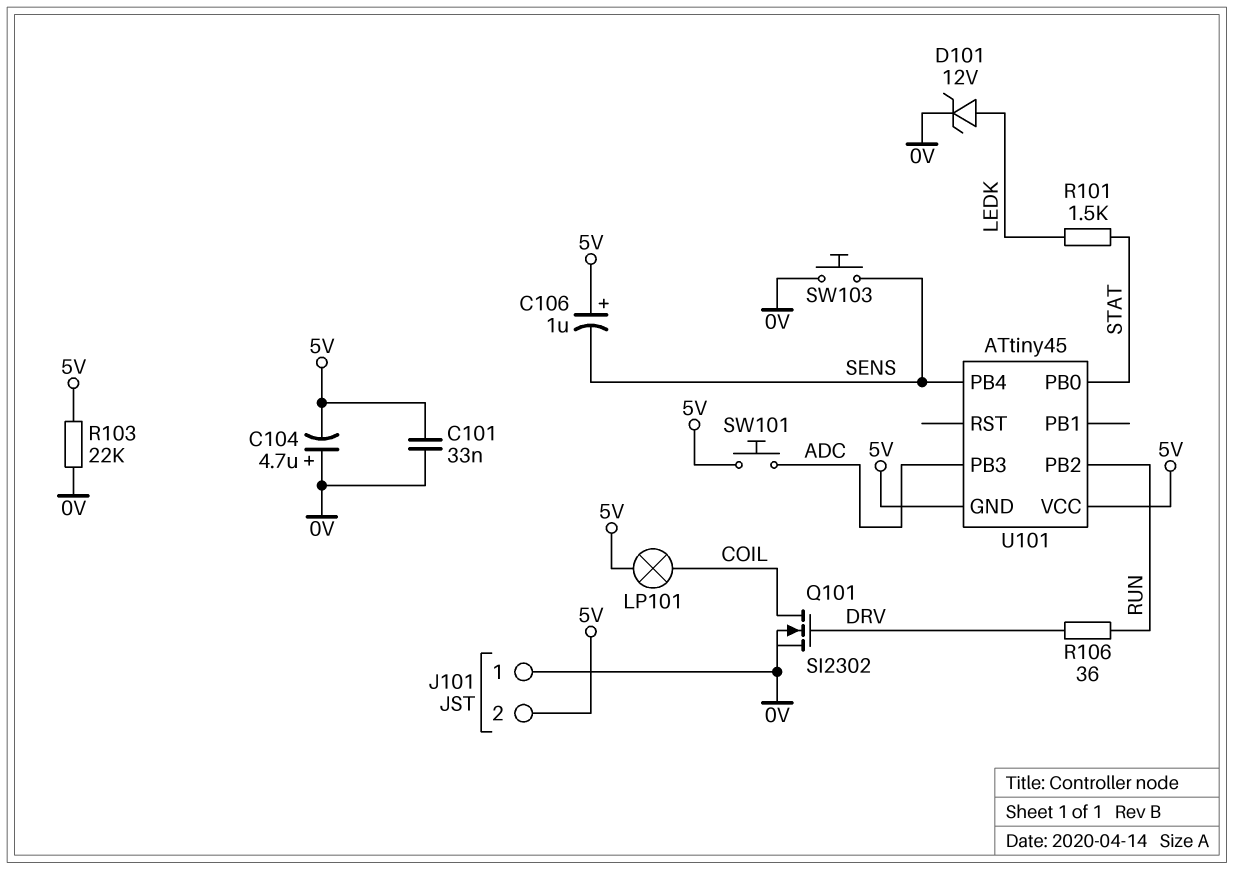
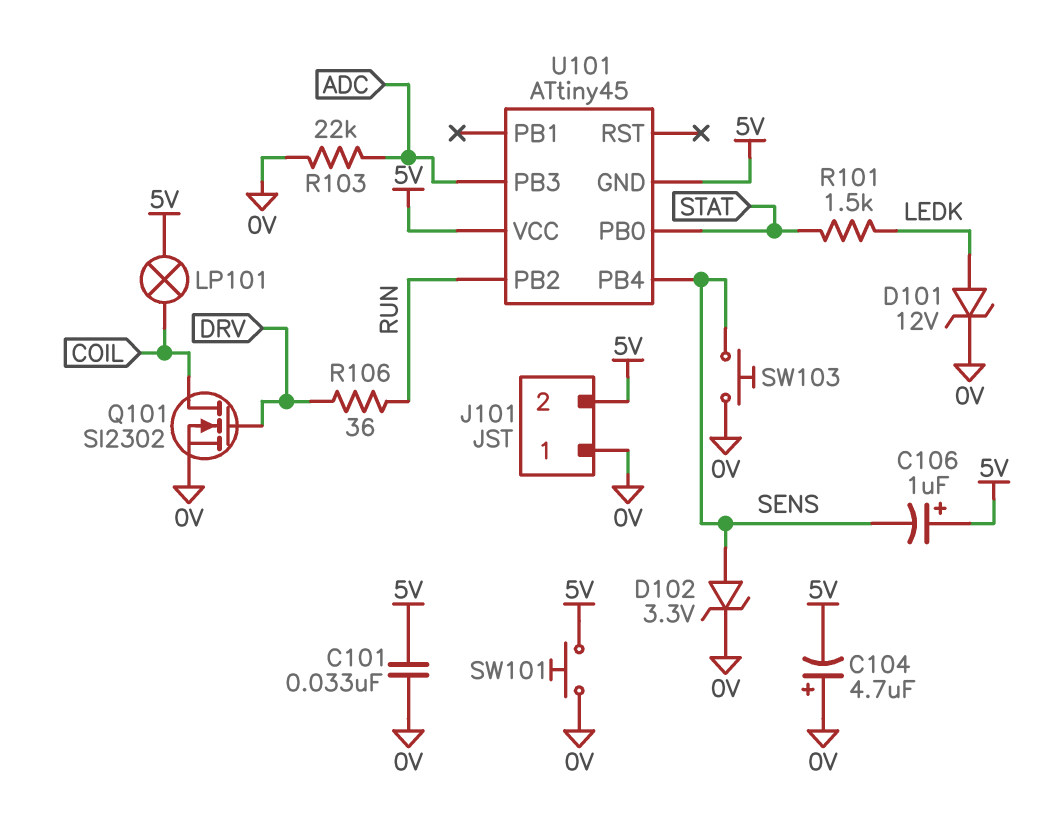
D102: none -> zener 3.3V (A SENS, K 0V)
R103: 22k (0V, 5V) -> 22k (0V, ADC)
SW101: button (5V, ADC) -> button (0V, 5V)

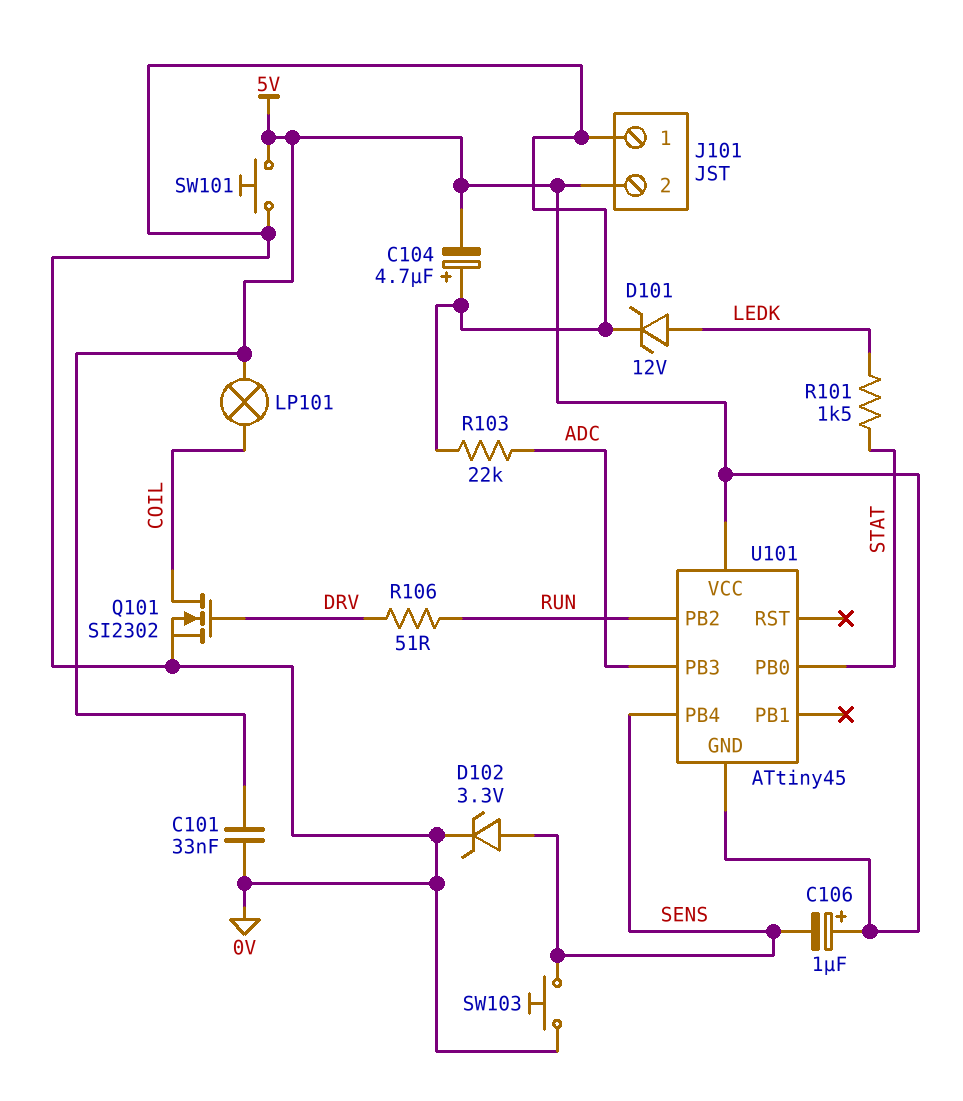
R106: 36 (DRV, RUN) -> 51 (DRV, RUN)

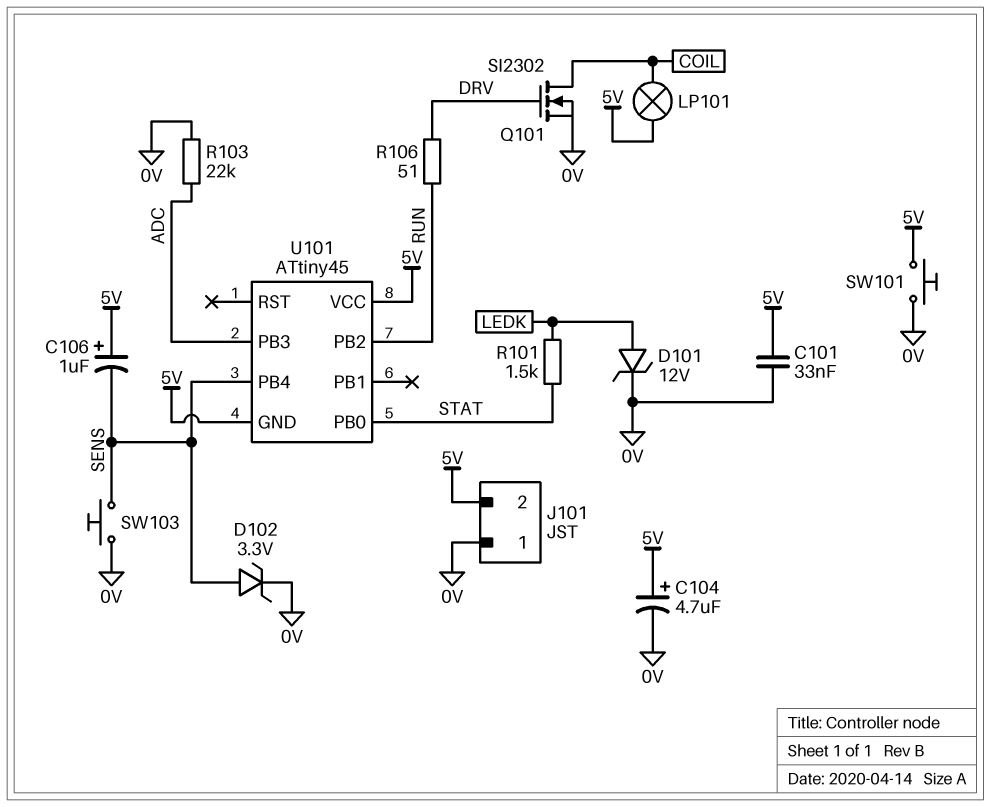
C104: 4.7uF (plus 0V, minus 5V) -> 4.7uF (plus 5V, minus 0V)

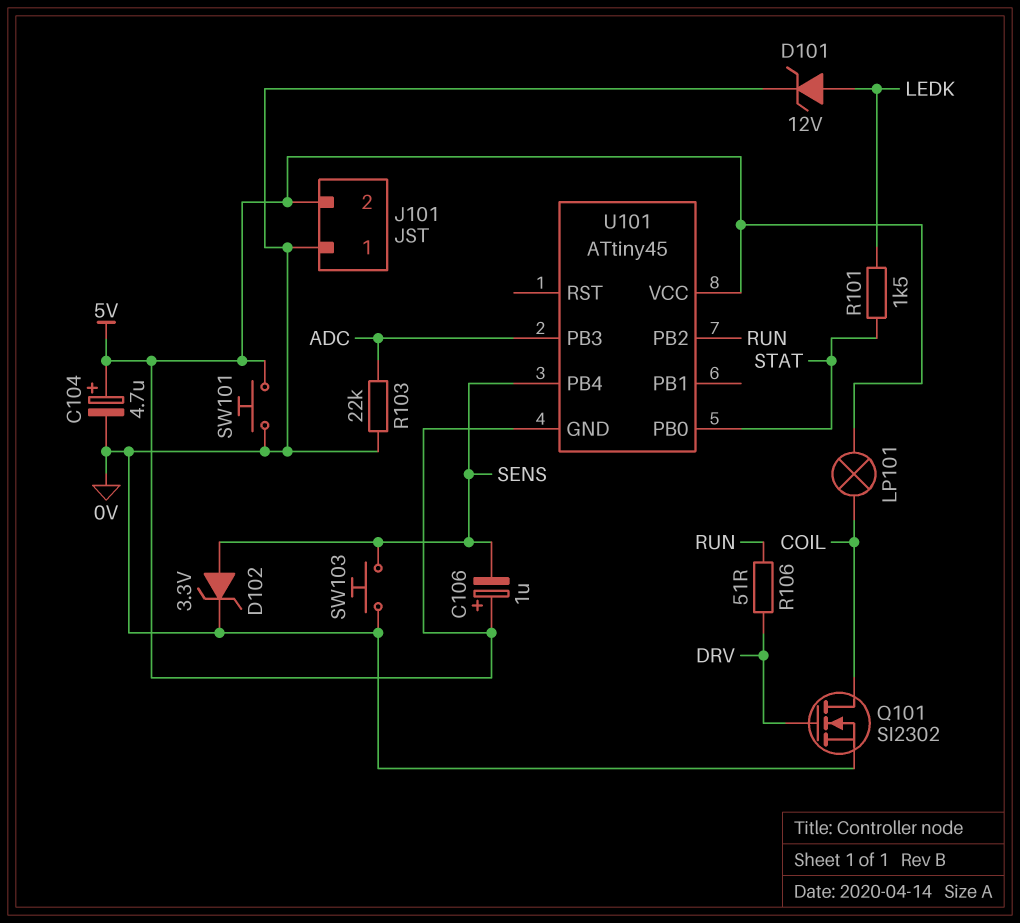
C101: 33nF (0V, 5V) -> none

